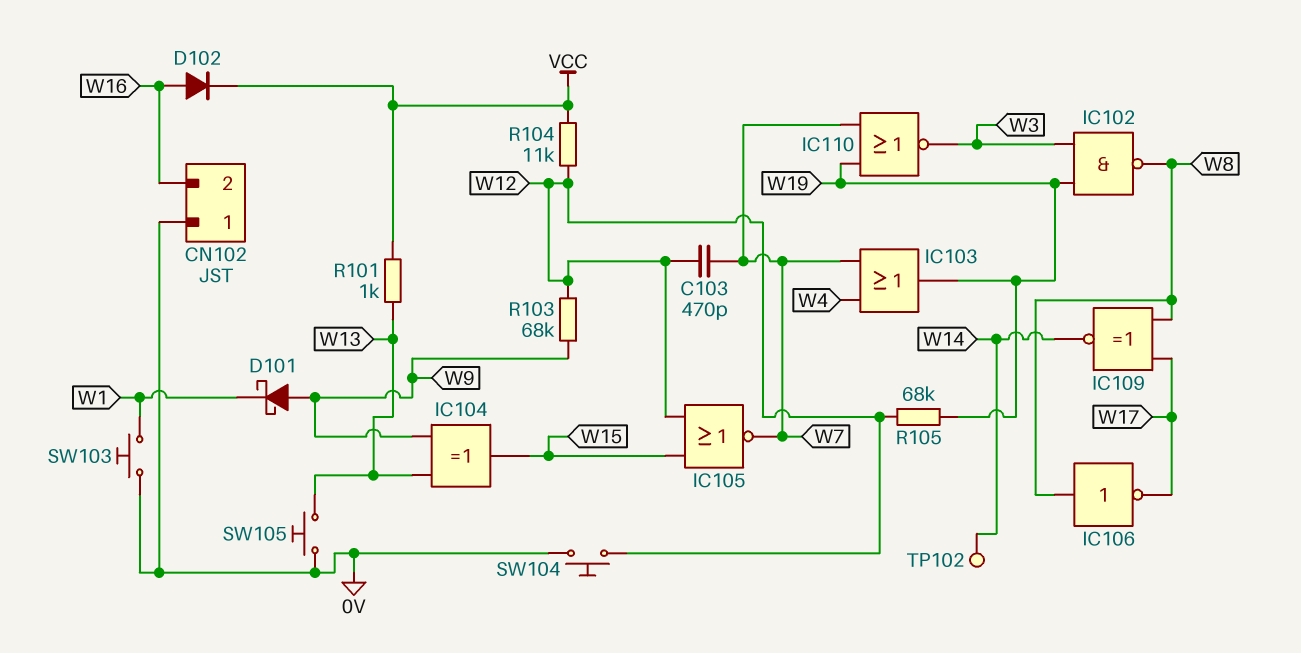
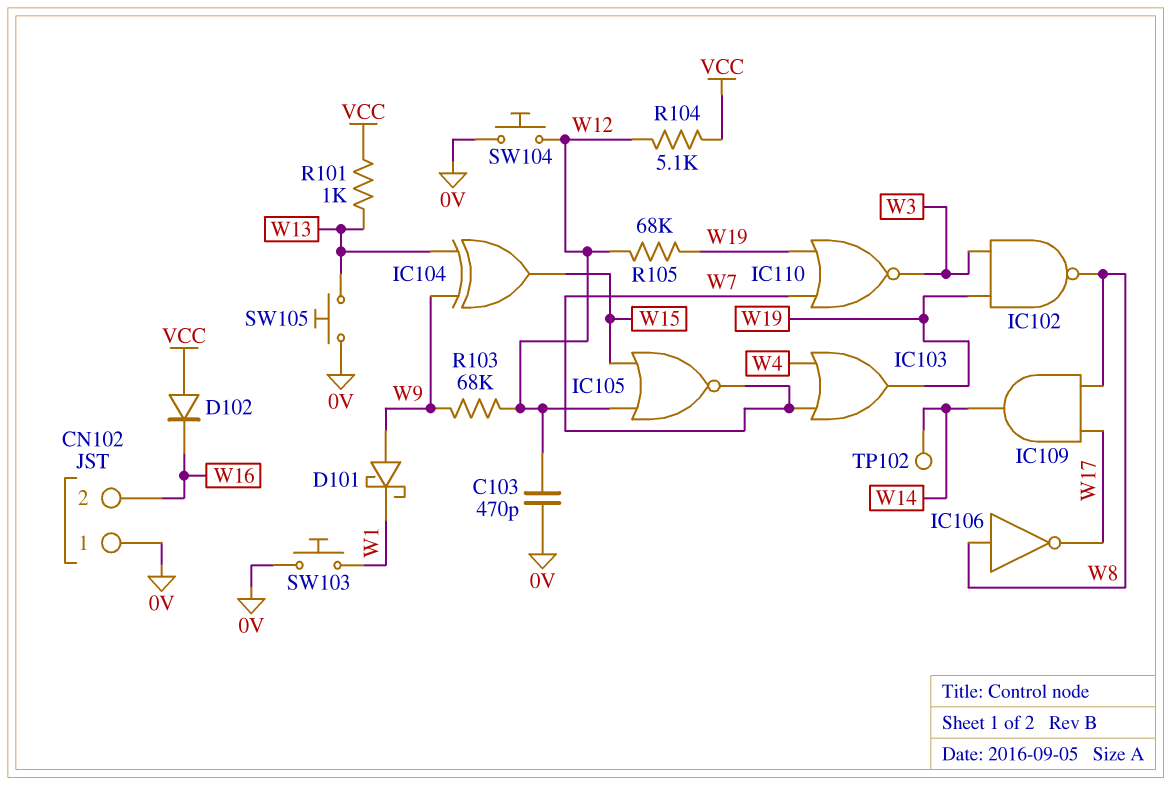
C103: 470pF (W7, W12) -> 470pF (0V, W12)
D102: diode (A W16, K VCC) -> diode (A VCC, K W16)
IC109: XNOR (in W8, in W17, out W14) -> AND (in W8, in W17, out W14)
R104: 11k (VCC, W12) -> 5.1k (VCC, W12)

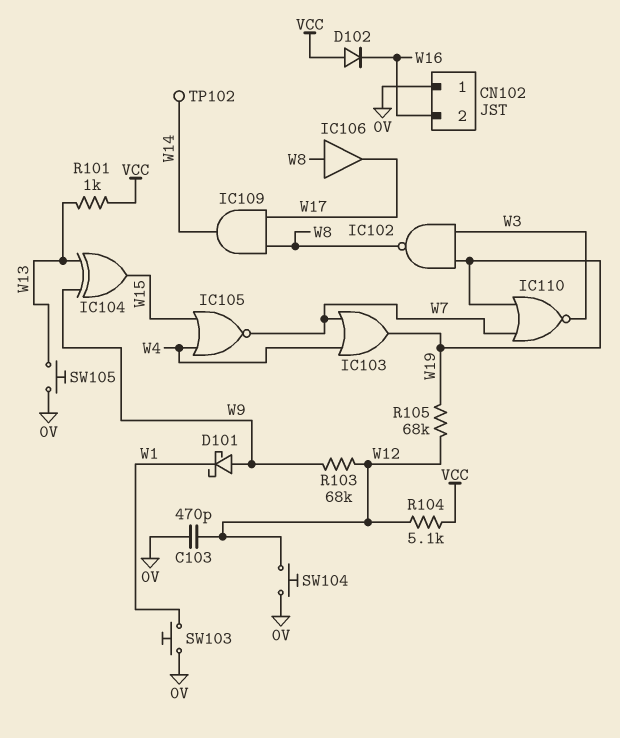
IC105: NOR (in W12, in W15, out W7) -> NOR (in W4, in W15, out W7)
IC106: NOT (in W8, out W17) -> buffer (in W8, out W17)

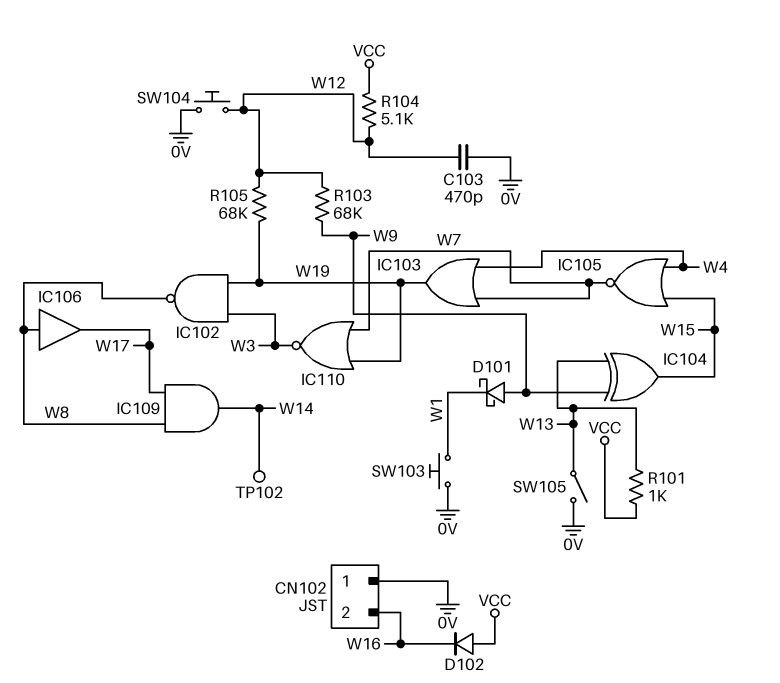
SW105: button (0V, W13) -> switch (0V, W13)

